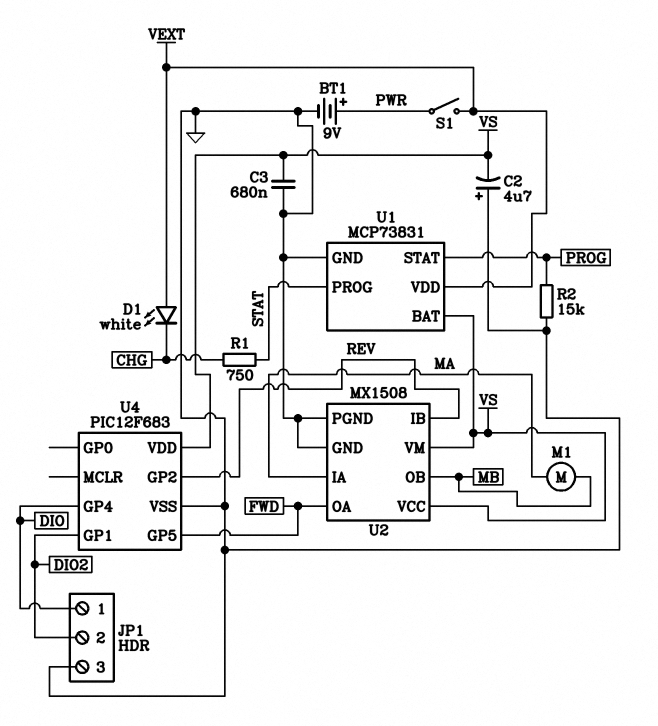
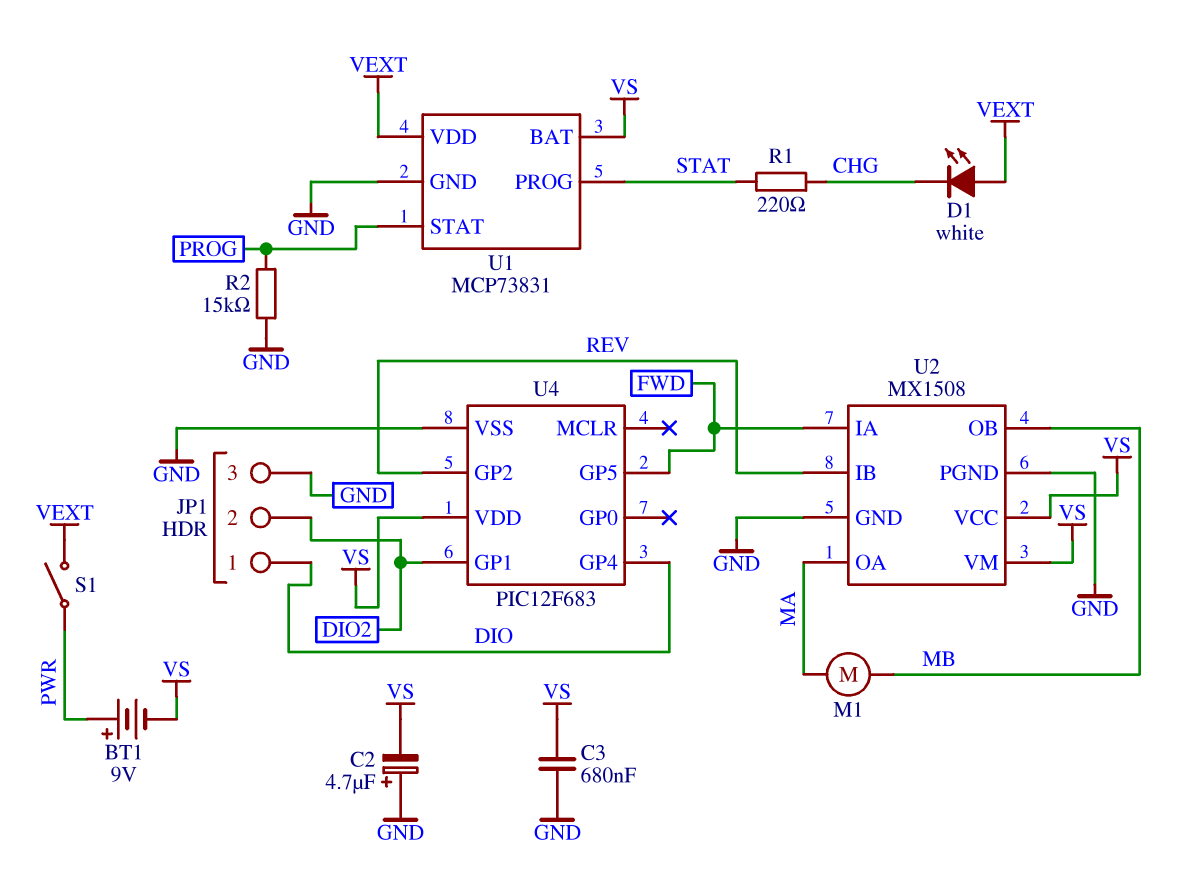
BT1: 9V (plus PWR, minus GND) -> 9V (plus PWR, minus VS)
R1: 750 (CHG, STAT) -> 220 (CHG, STAT)
U2 pin IA: MA -> FWD
U2 pin OA: FWD -> MA

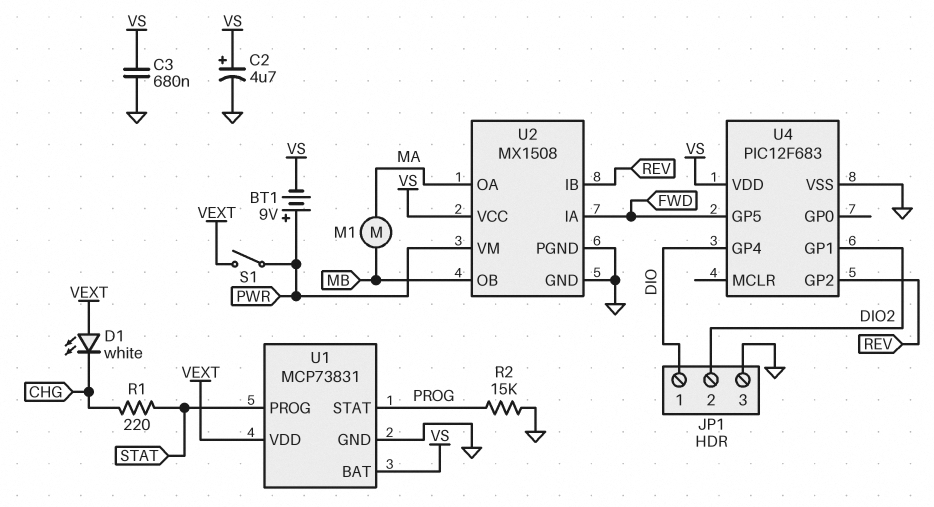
C2: 4.7uF (plus GND, minus VS) -> 4.7uF (plus VS, minus GND)
U2 pin VM: VS -> PWR

